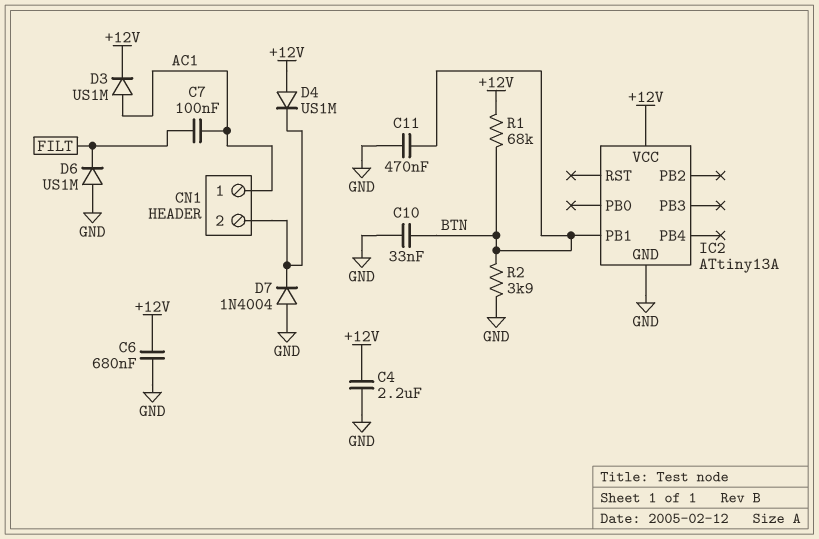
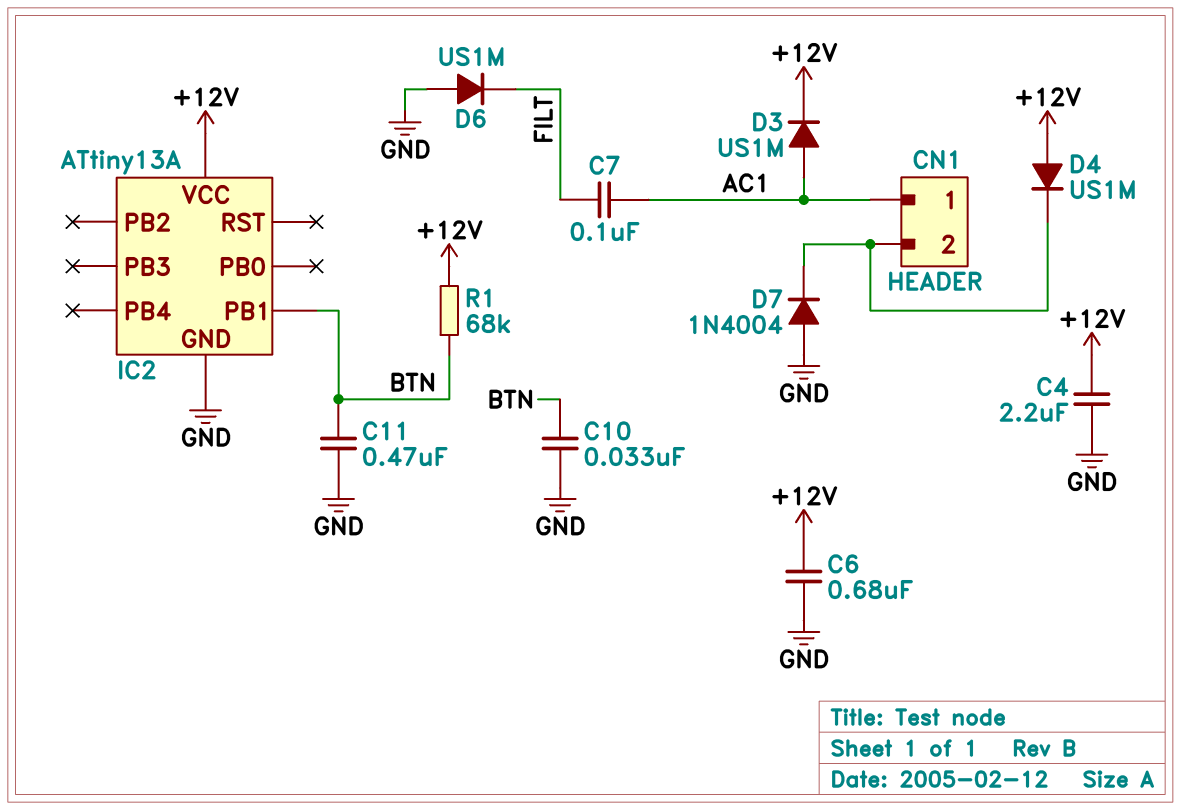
R2: 3.9k (BTN, GND) -> none

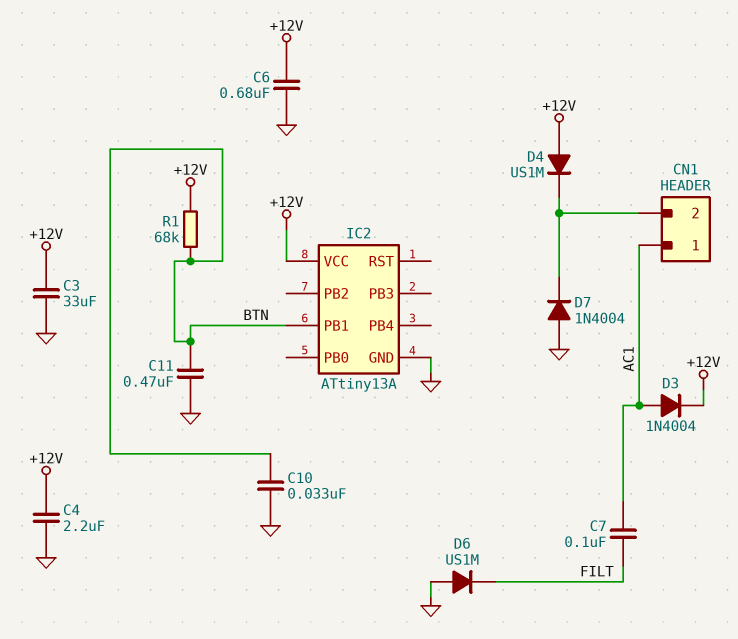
C3: none -> 33uF (+12V, GND)
D3: diode US1M (A AC1, K +12V) -> diode 1N4004 (A AC1, K +12V)

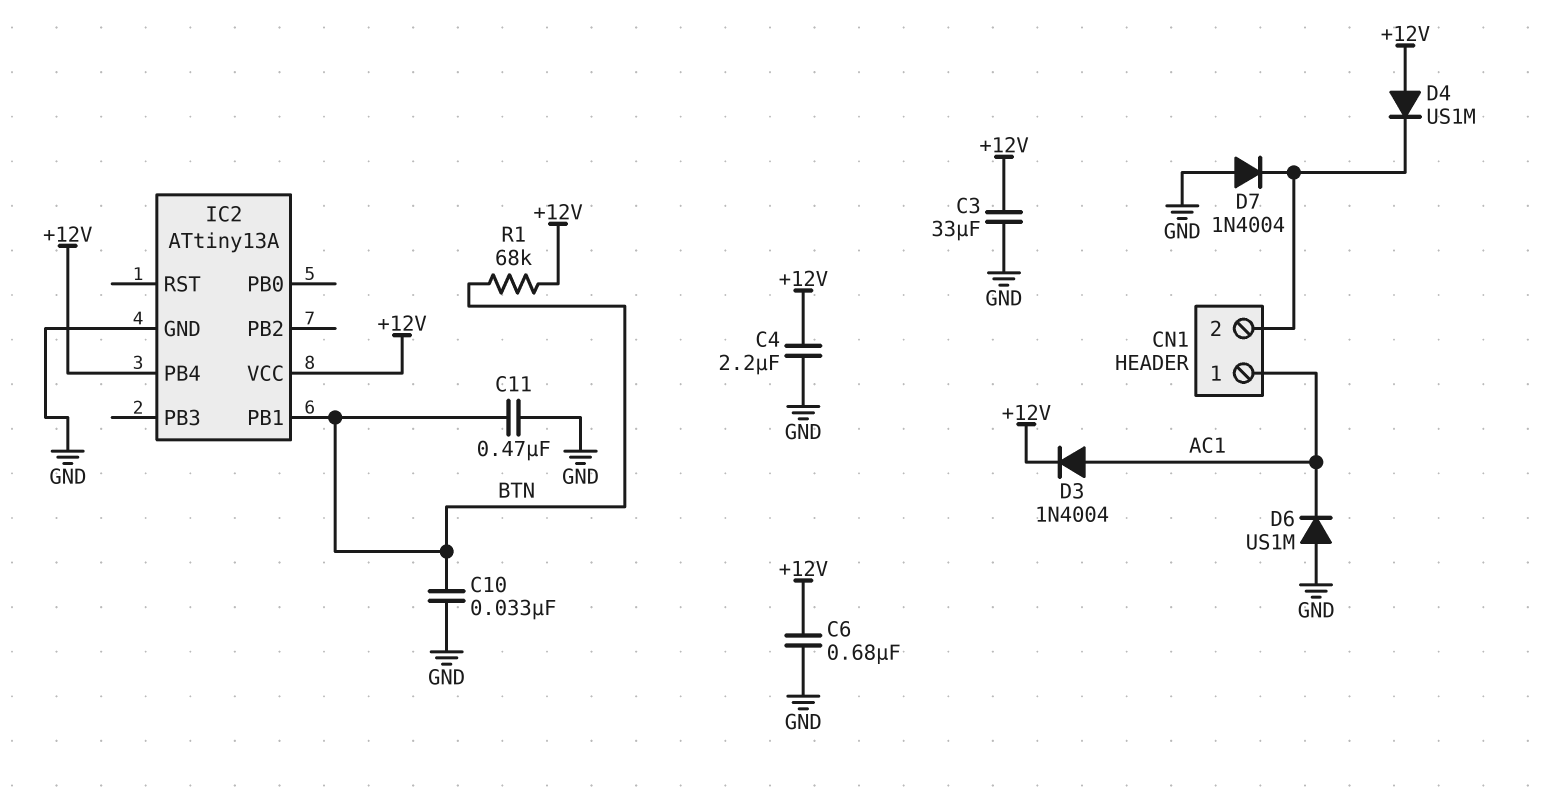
C7: 100nF (AC1, FILT) -> none
D6: diode US1M (A GND, K FILT) -> diode US1M (A GND, K AC1)
IC2 pin PB4: none -> +12V

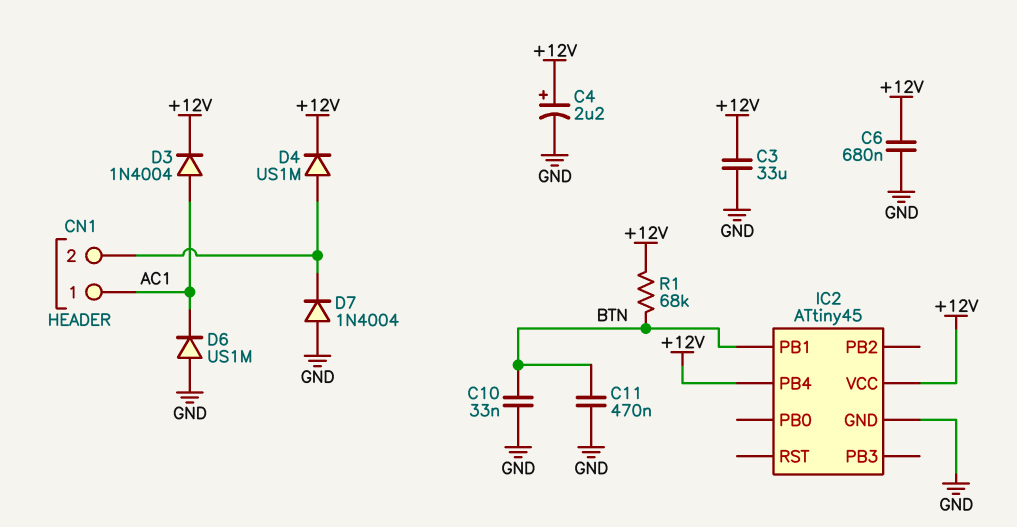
C4: 2.2uF (+12V, GND) -> 2.2uF (plus +12V, minus GND)
D4: diode US1M (A +12V, K CN1/2) -> diode US1M (A CN1/2, K +12V)
IC2: ATtiny13A -> ATtiny45

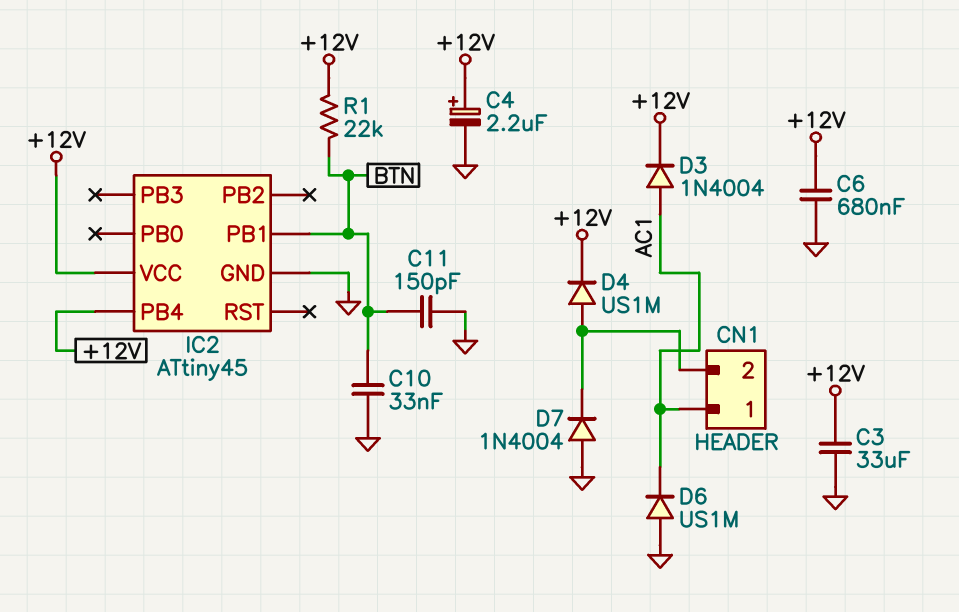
C11: 470nF (BTN, GND) -> 150pF (BTN, GND)
R1: 68k (+12V, BTN) -> 22k (+12V, BTN)

